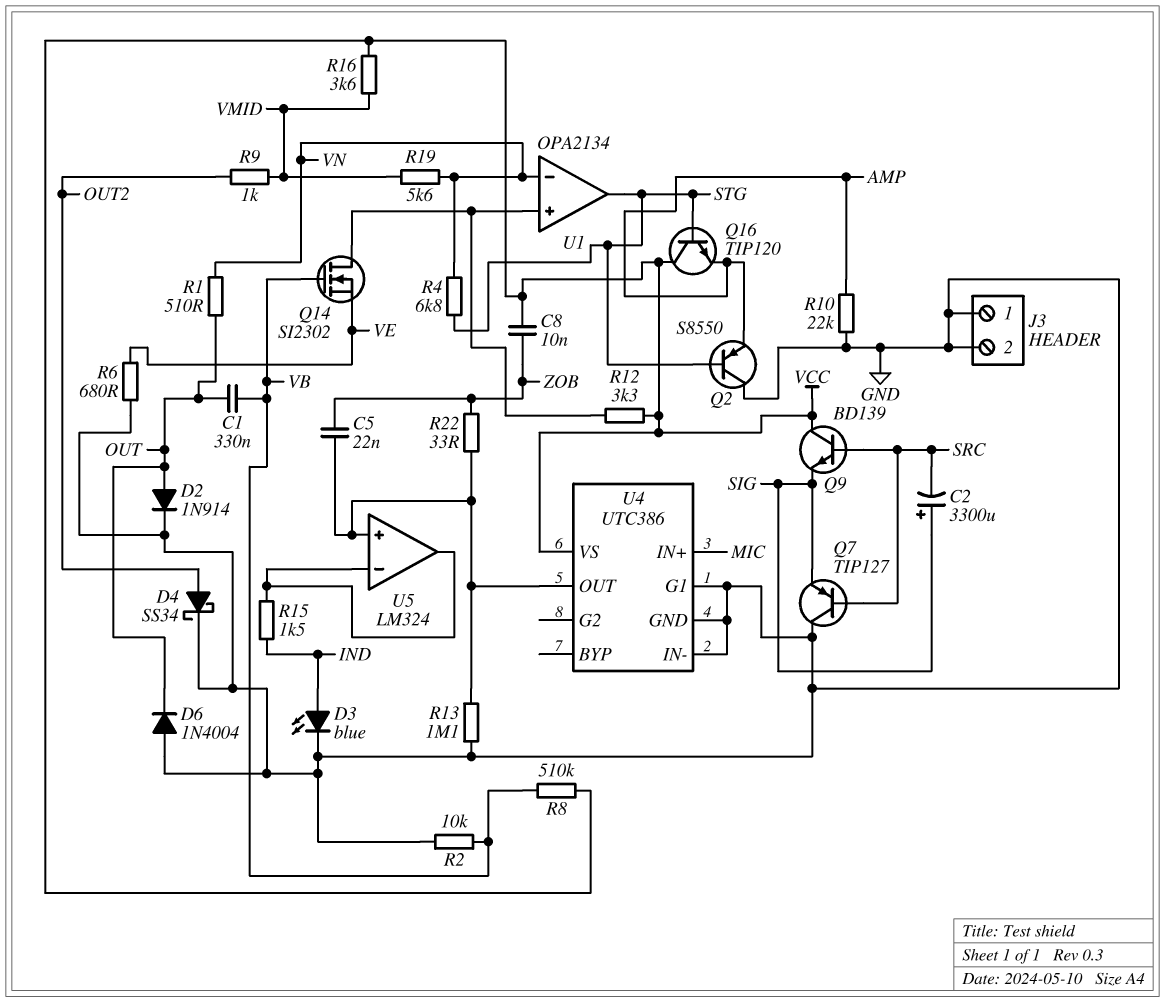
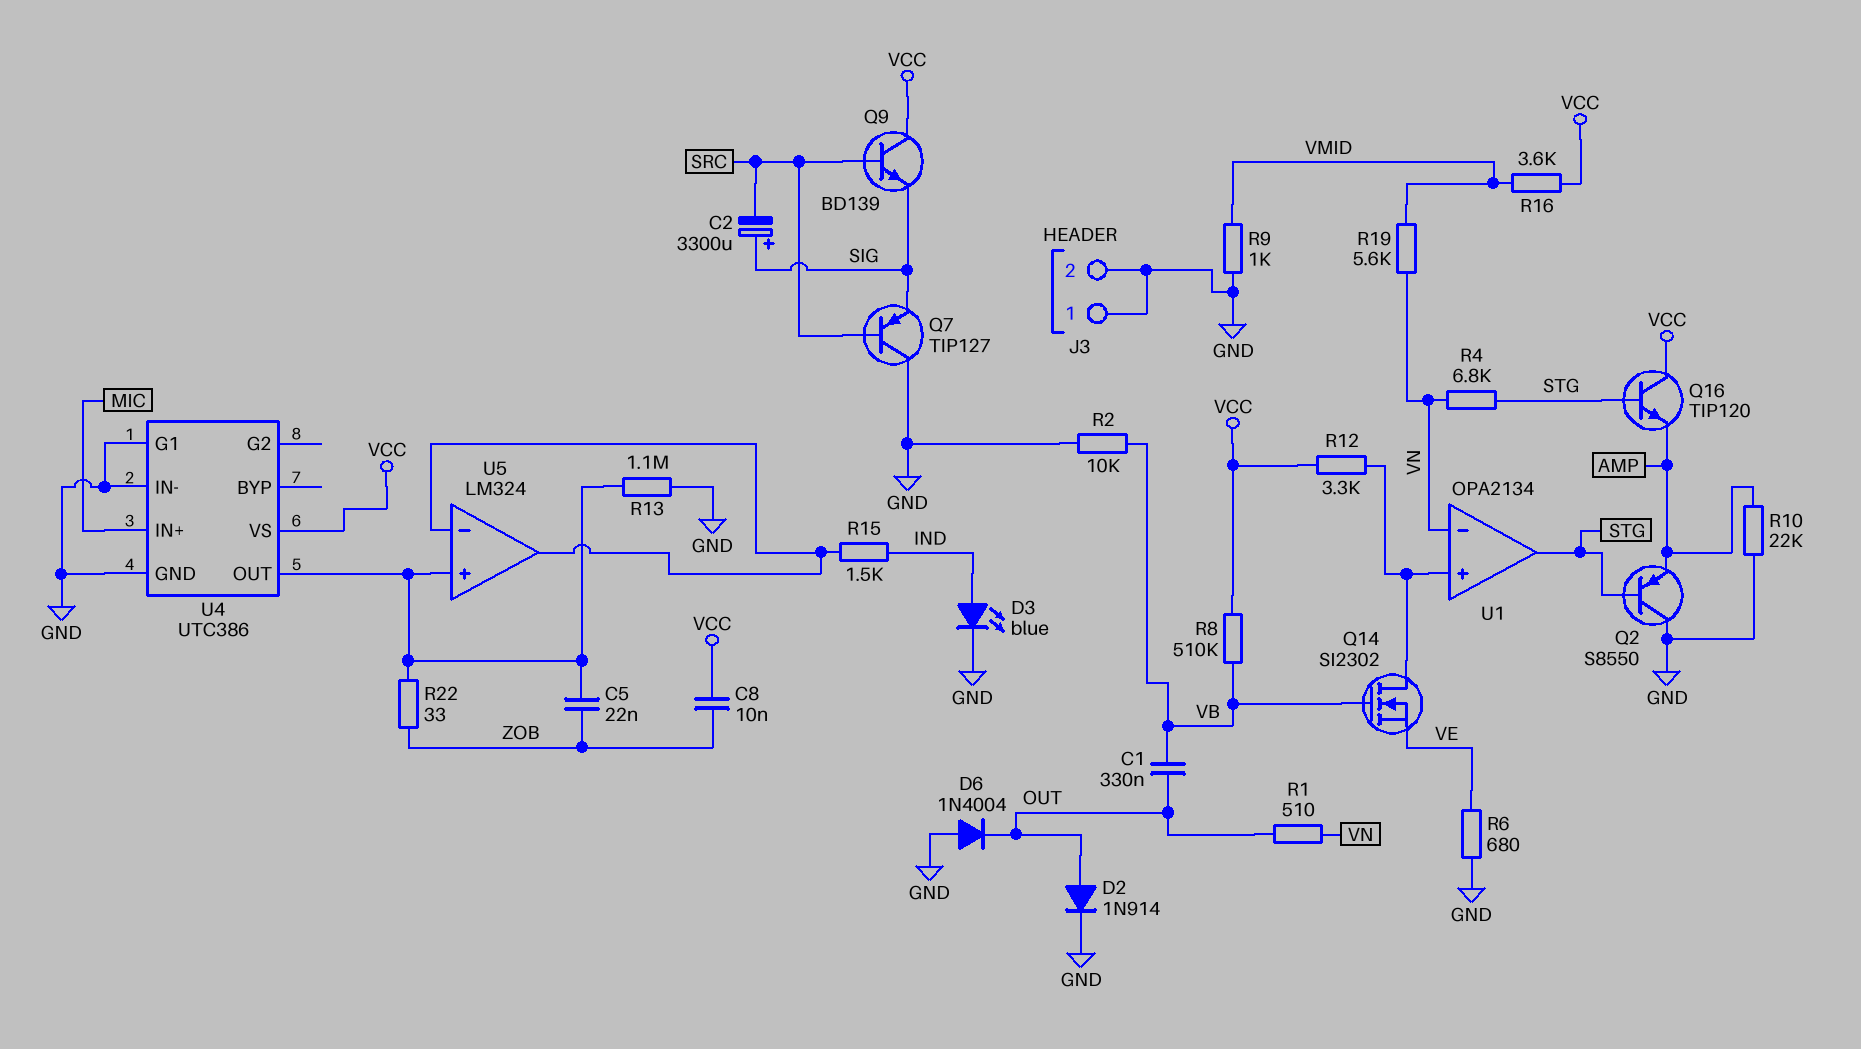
D4: schottky SS34 (A OUT2, K GND) -> none
R9: 1k (OUT2, VMID) -> 1k (GND, VMID)

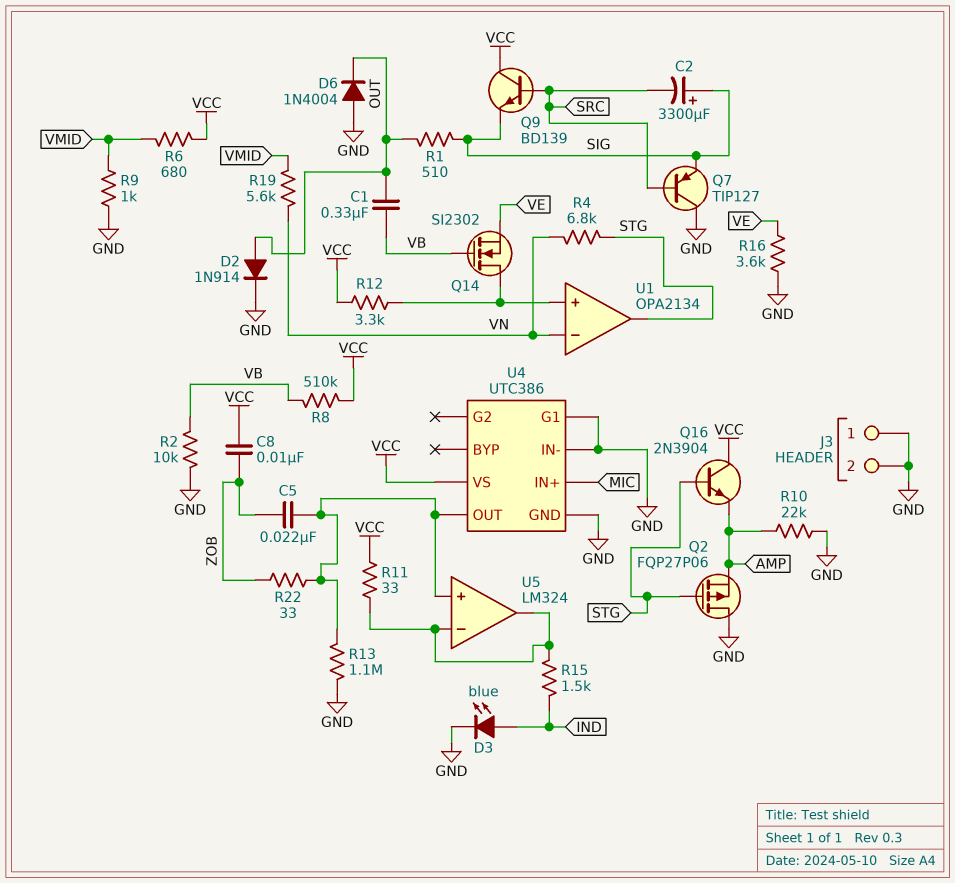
Q2: PNP S8550 (B STG, C GND, E AMP) -> PMOS FQP27P06 (G STG, D GND, S AMP)
Q16: NPN TIP120 (B STG, C VCC, E AMP) -> NPN 2N3904 (B STG, C VCC, E AMP)
R1: 510 (OUT, VN) -> 510 (OUT, SIG)
R6: 680 (GND, VE) -> 680 (VCC, VMID)
R11: none -> 33 (U5/in-, VCC)
R16: 3.6k (VCC, VMID) -> 3.6k (GND, VE)

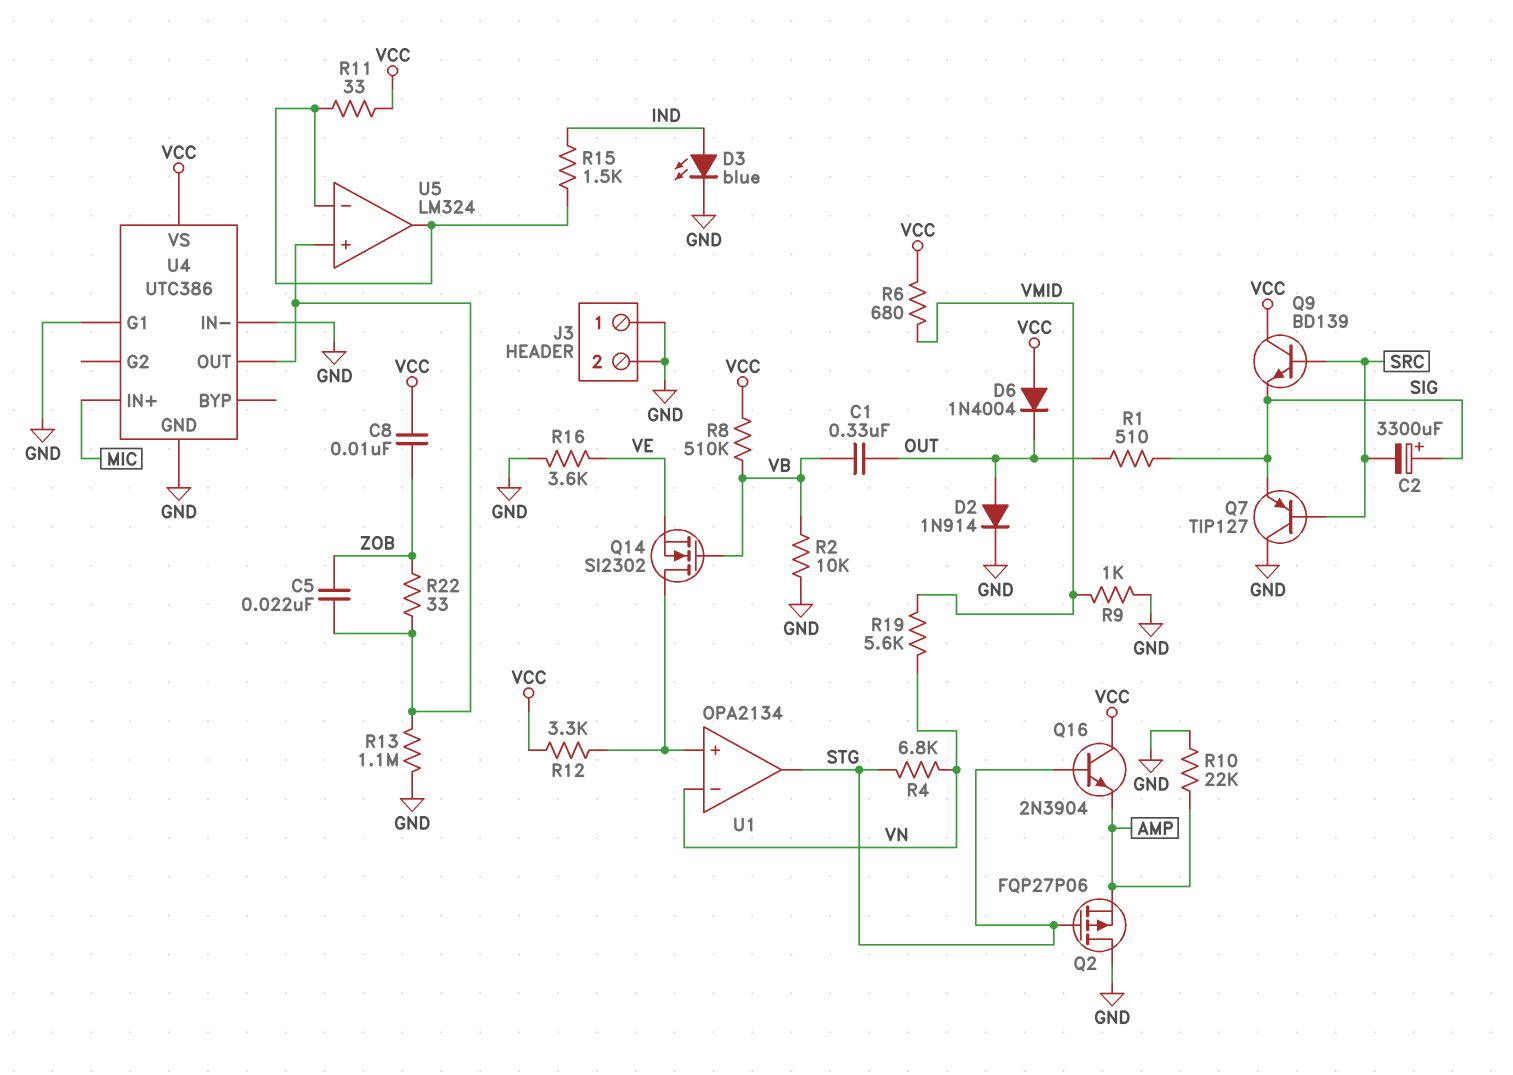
D6: diode 1N4004 (A GND, K OUT) -> diode 1N4004 (A VCC, K OUT)

